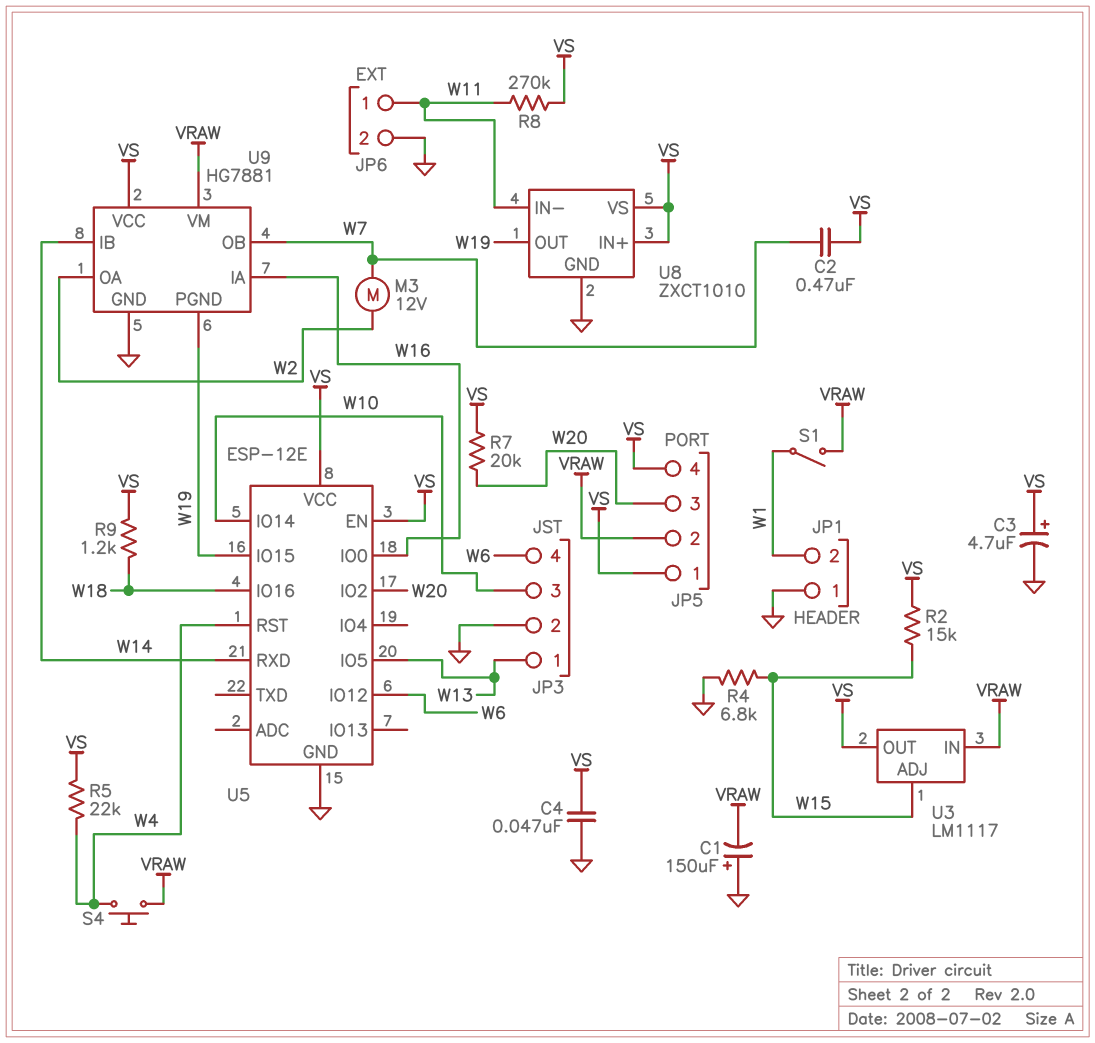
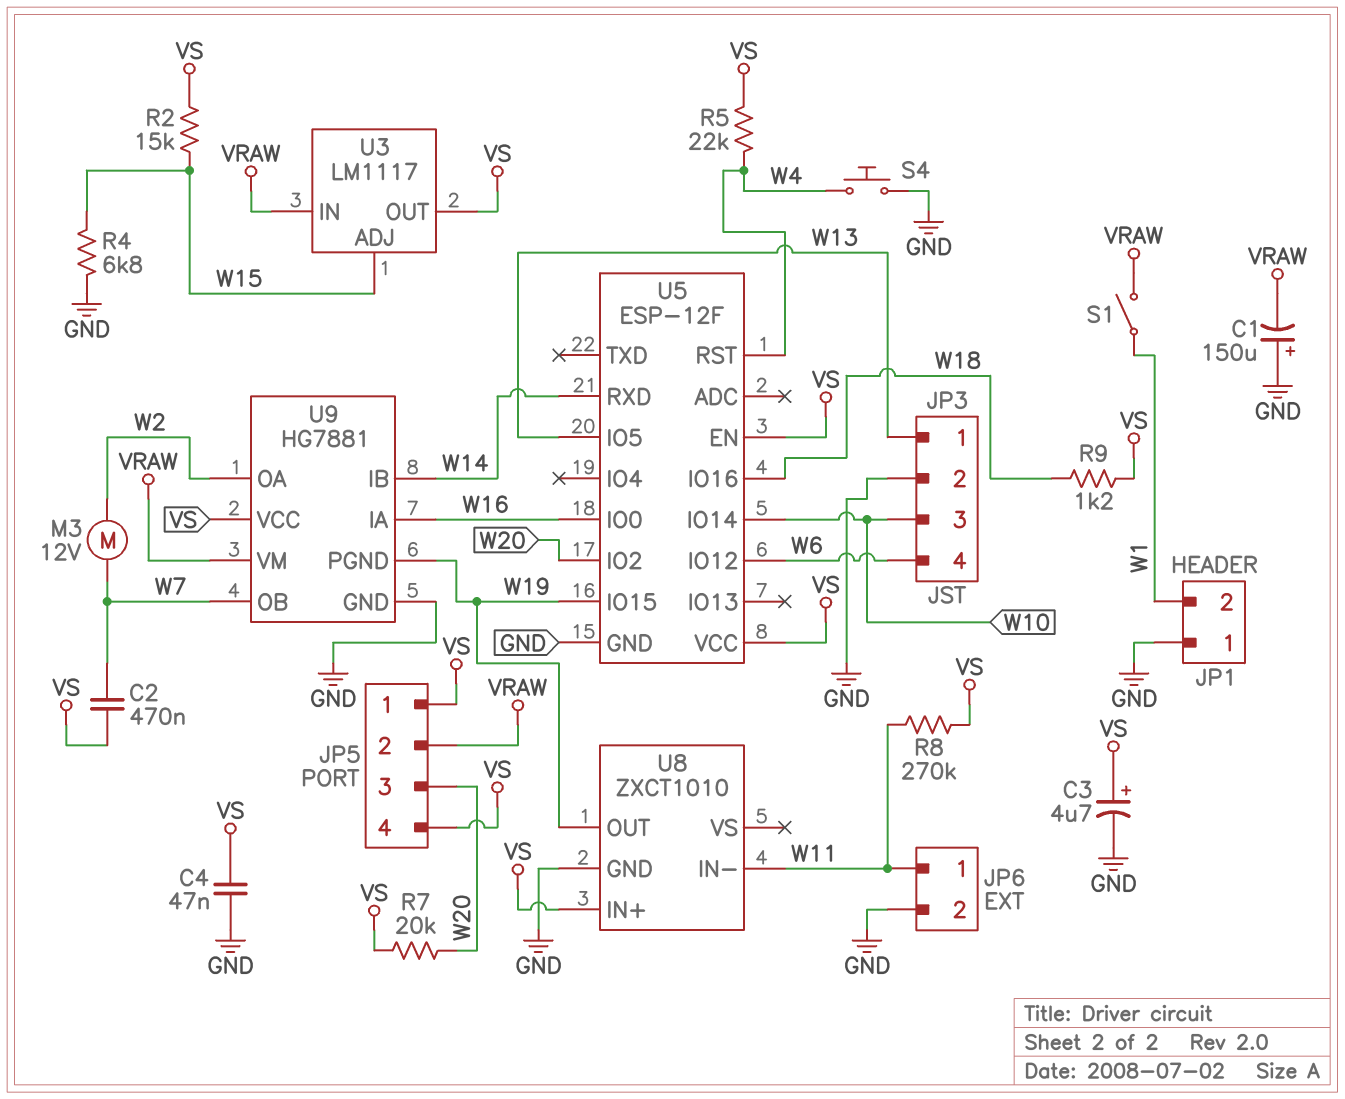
S4: button (VRAW, W4) -> button (GND, W4)
U5: ESP-12E -> ESP-12F
U8 pin VS: VS -> none

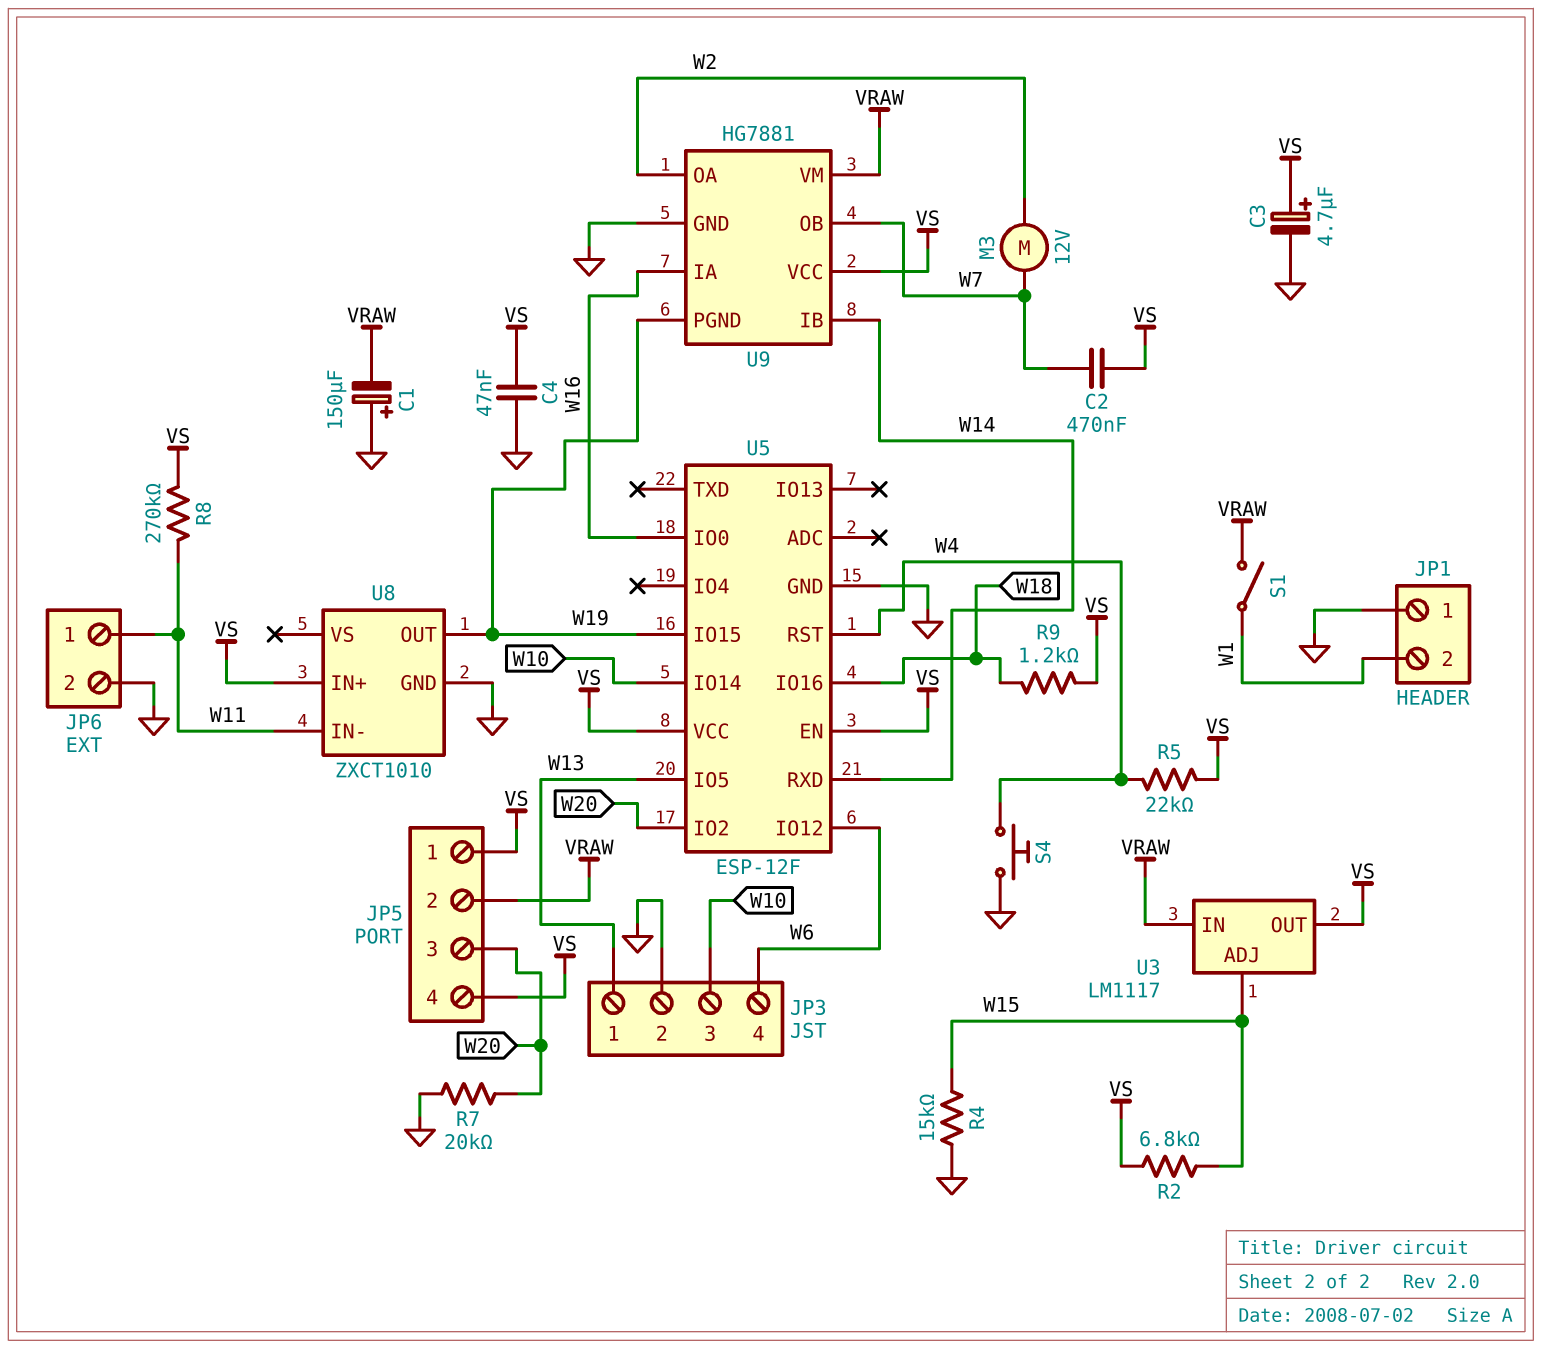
R2: 15k (VS, W15) -> 6.8k (VS, W15)
R4: 6.8k (GND, W15) -> 15k (GND, W15)
R7: 20k (VS, W20) -> 20k (GND, W20)

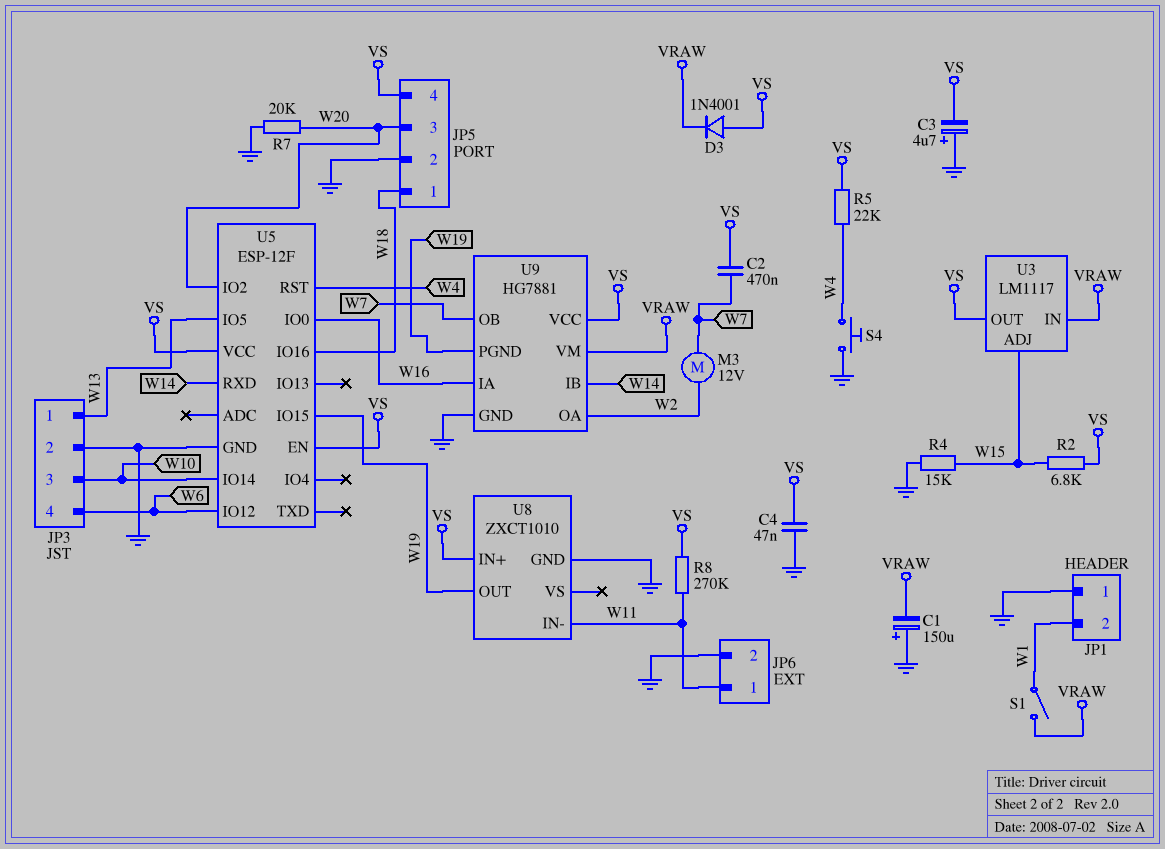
C3: 4.7uF (plus VS, minus GND) -> 4.7uF (plus GND, minus VS)
D3: none -> diode 1N4001 (A VS, K VRAW)
JP5 pin 1: VS -> W18
JP5 pin 2: VRAW -> GND
R9: 1.2k (VS, W18) -> none

